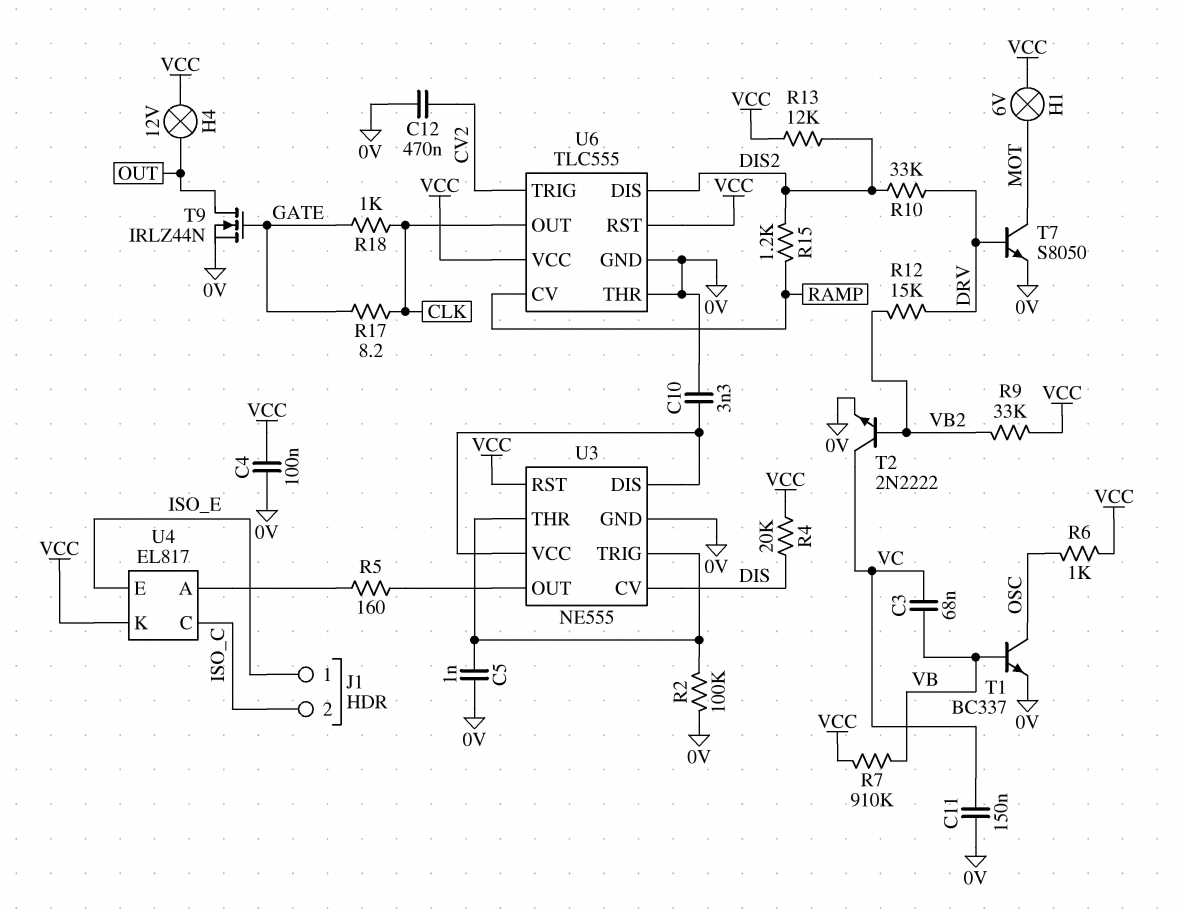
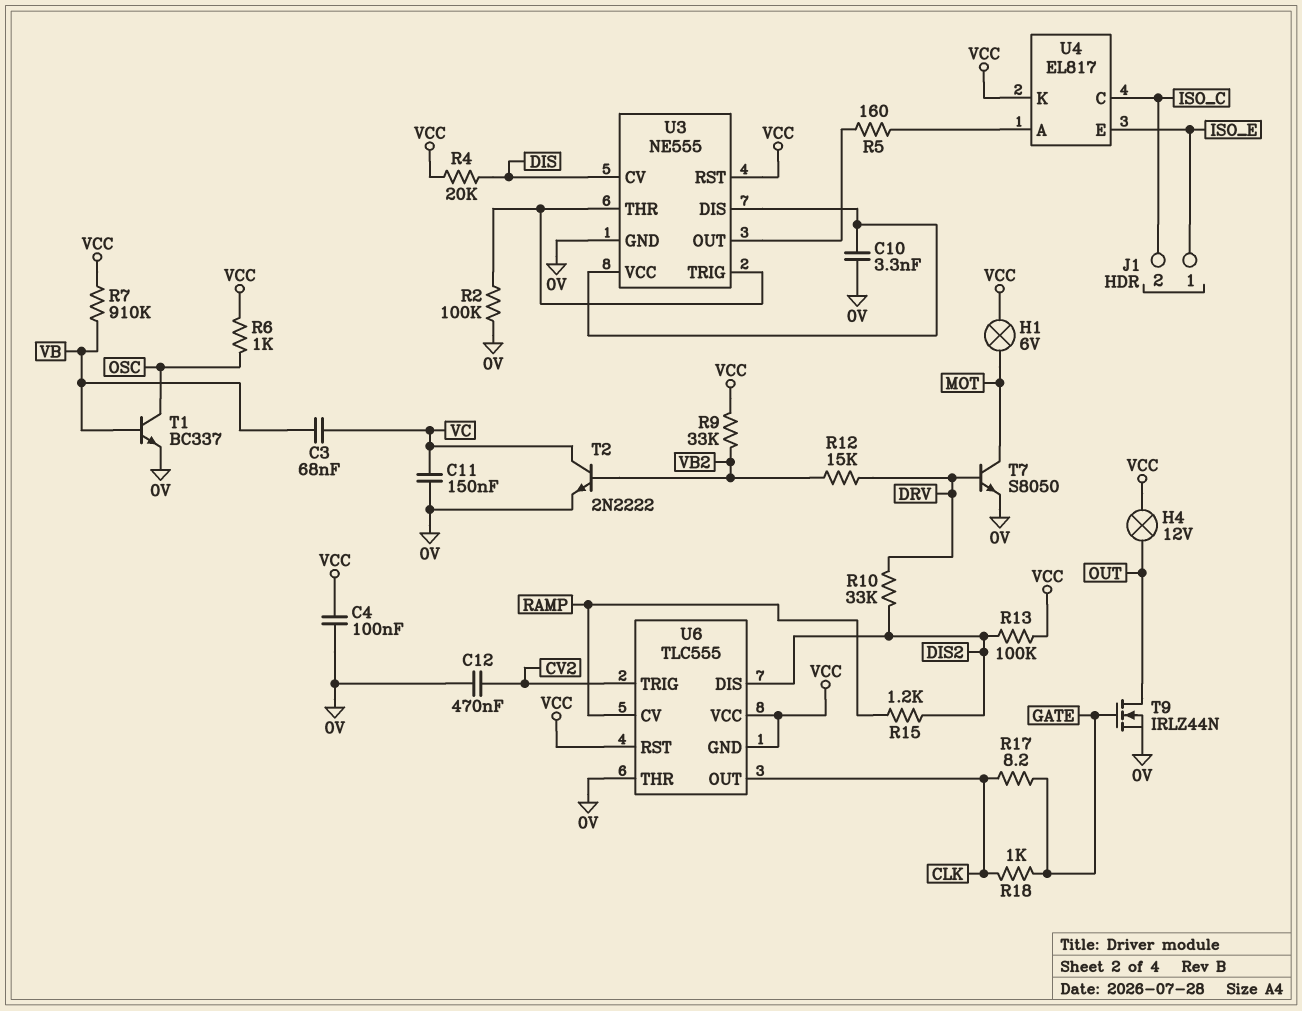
C5: 1nF (0V, U3/THR) -> none
R13: 12k (DIS2, VCC) -> 100k (DIS2, VCC)
U6 pin GND: 0V -> VCC

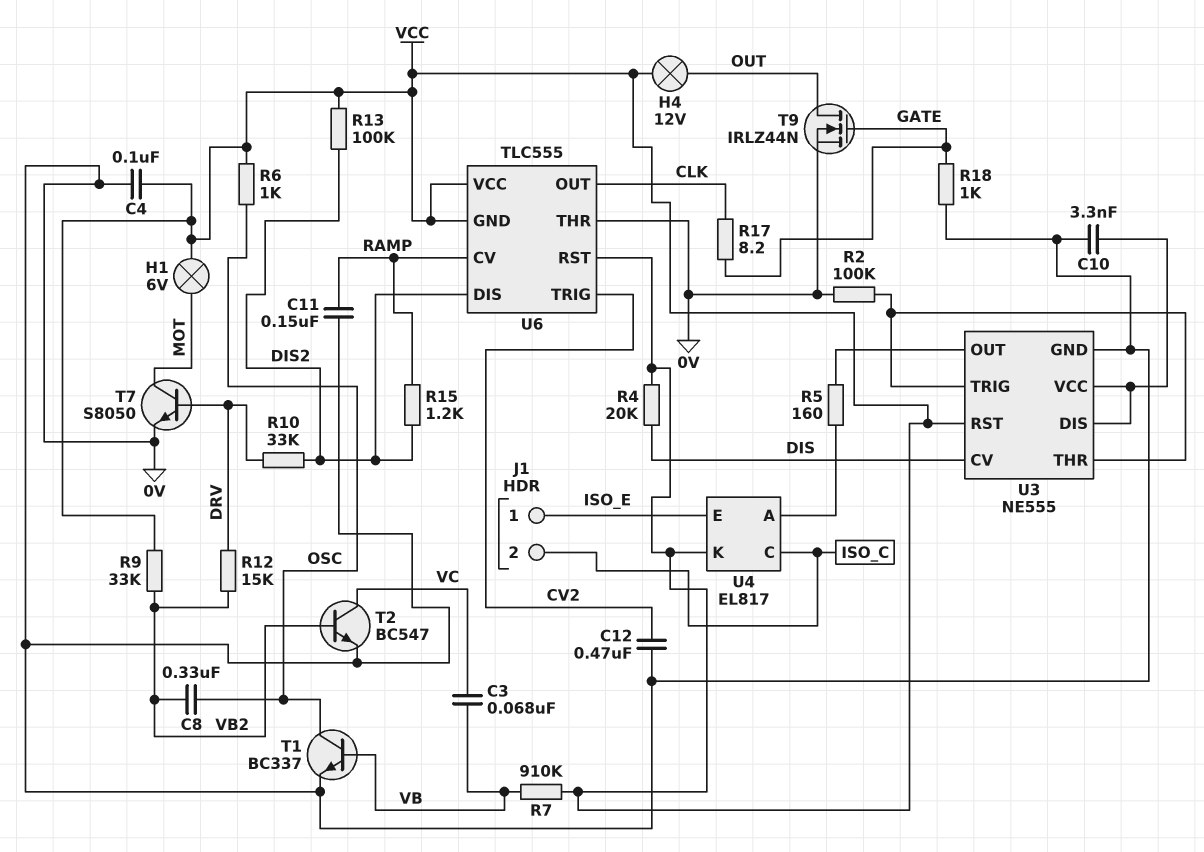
C8: none -> 330nF (OSC, VB2)
C11: 150nF (0V, VC) -> 150nF (0V, RAMP)
R18: 1k (CLK, GATE) -> 1k (0V, GATE)
T2: NPN 2N2222 (B VB2, C VC, E 0V) -> NPN BC547 (B VB2, C VC, E 0V)

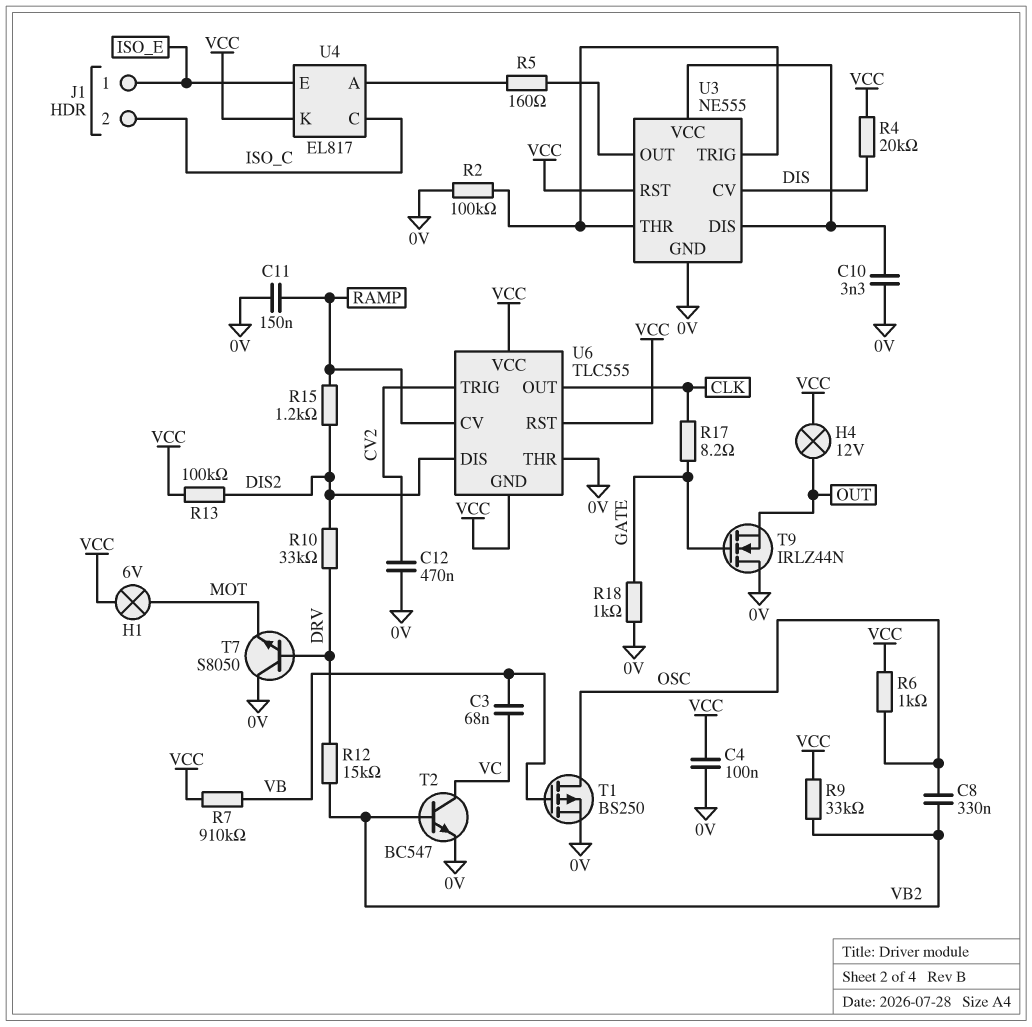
T1: NPN BC337 (B VB, C OSC, E 0V) -> PMOS BS250 (G VB, D OSC, S 0V)
T7: NPN S8050 (B DRV, C MOT, E 0V) -> NPN S8050 (B DRV, C 0V, E MOT)
T9: NMOS IRLZ44N (G GATE, D OUT, S 0V) -> NMOS IRLZ44N (G GATE, D 0V, S OUT)

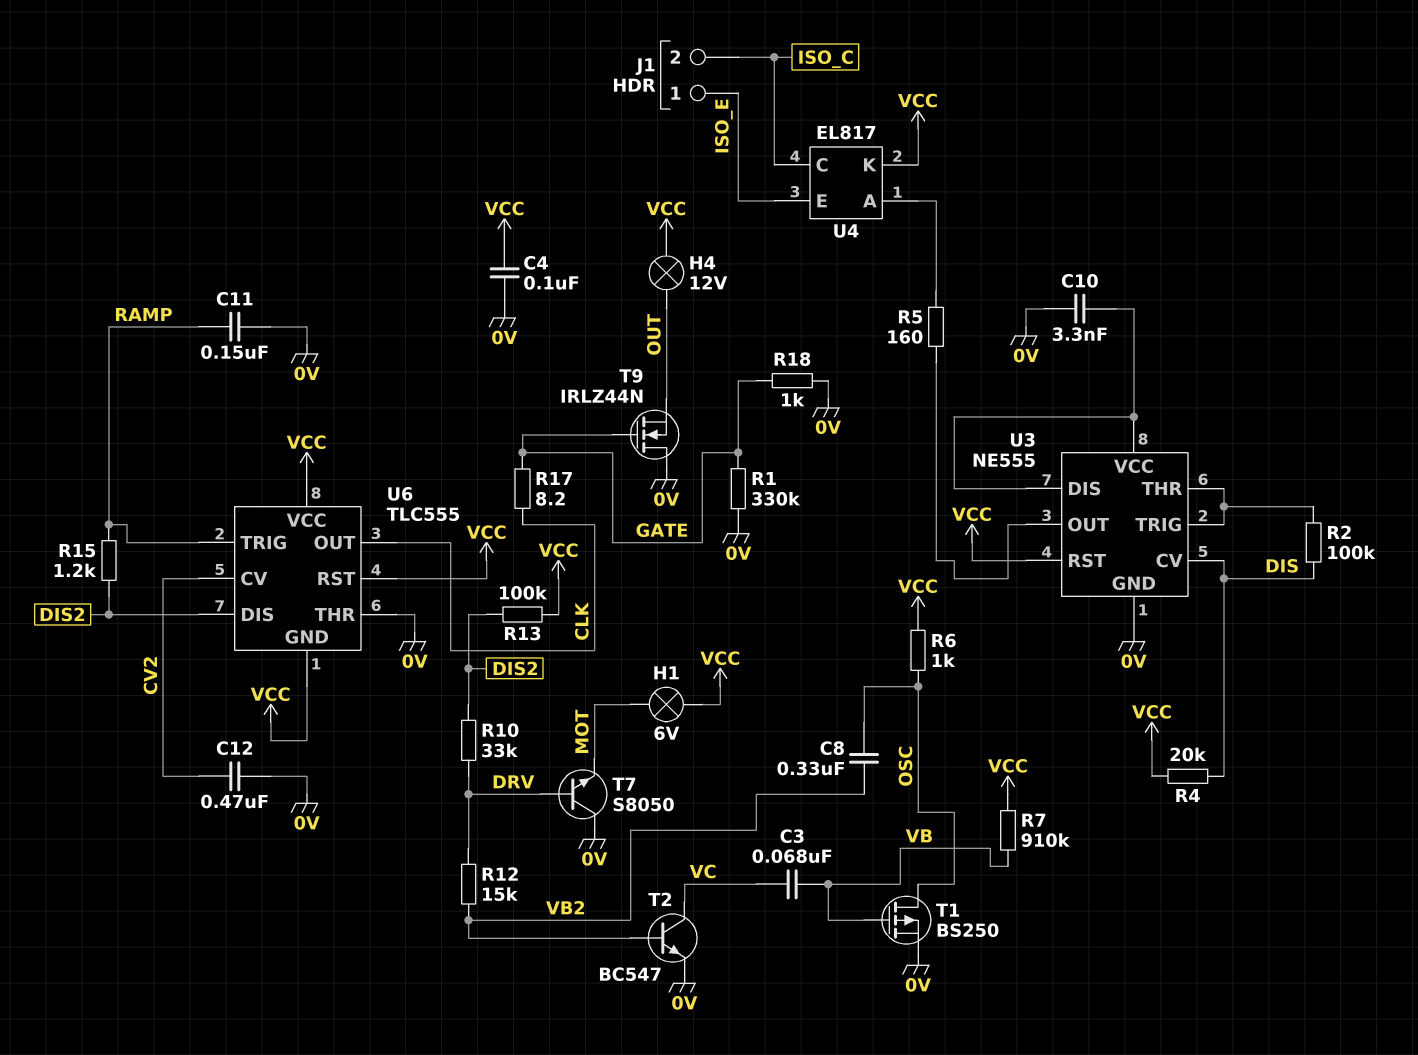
R1: none -> 330k (0V, GATE)
R2: 100k (0V, U3/THR) -> 100k (DIS, U3/THR)
R9: 33k (VB2, VCC) -> none
U6 pin CV: RAMP -> CV2
U6 pin TRIG: CV2 -> RAMP

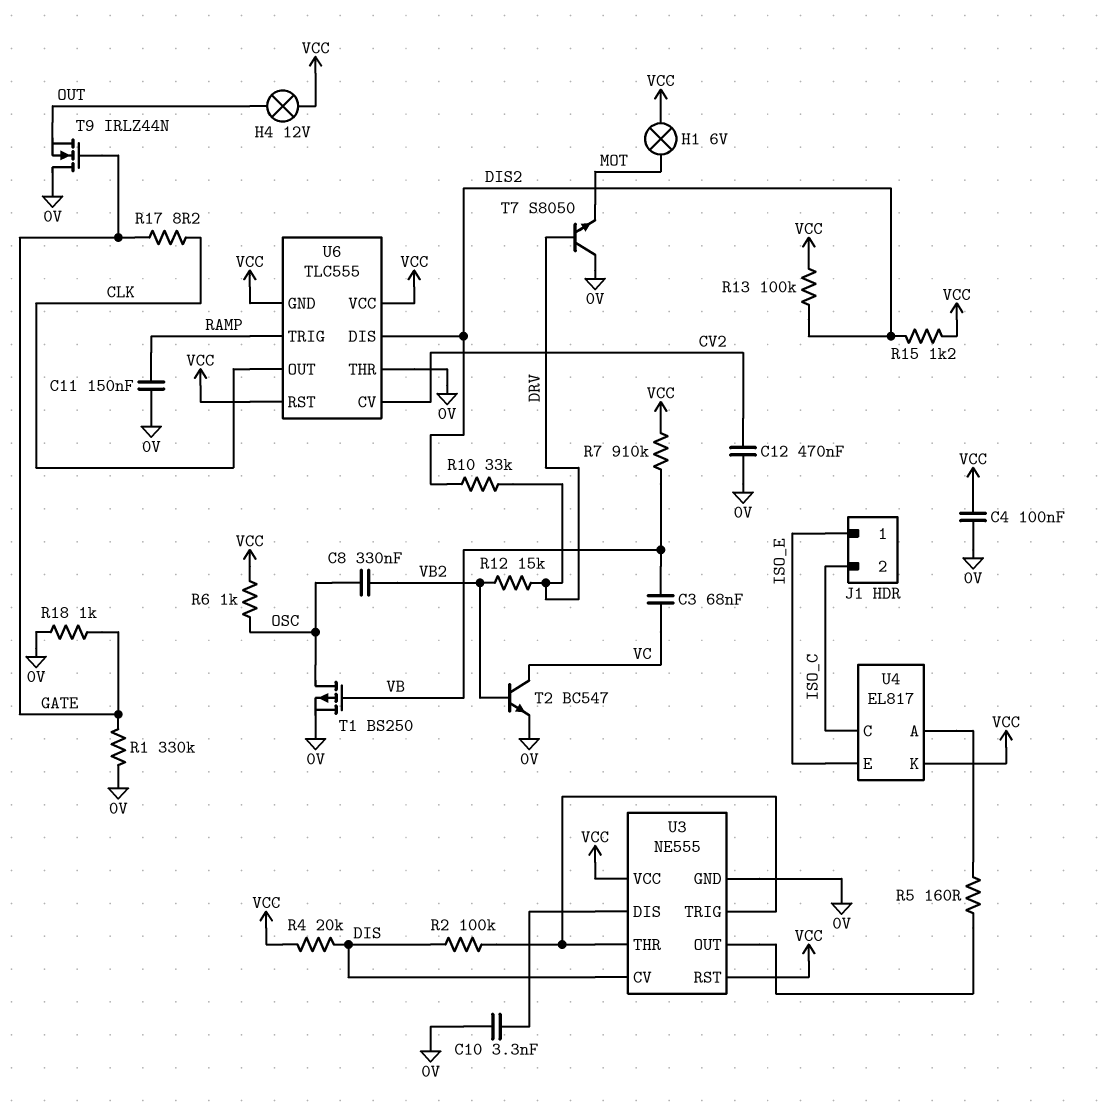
R15: 1.2k (DIS2, RAMP) -> 1.2k (DIS2, VCC)
U3 pin VCC: U3/DIS -> VCC

